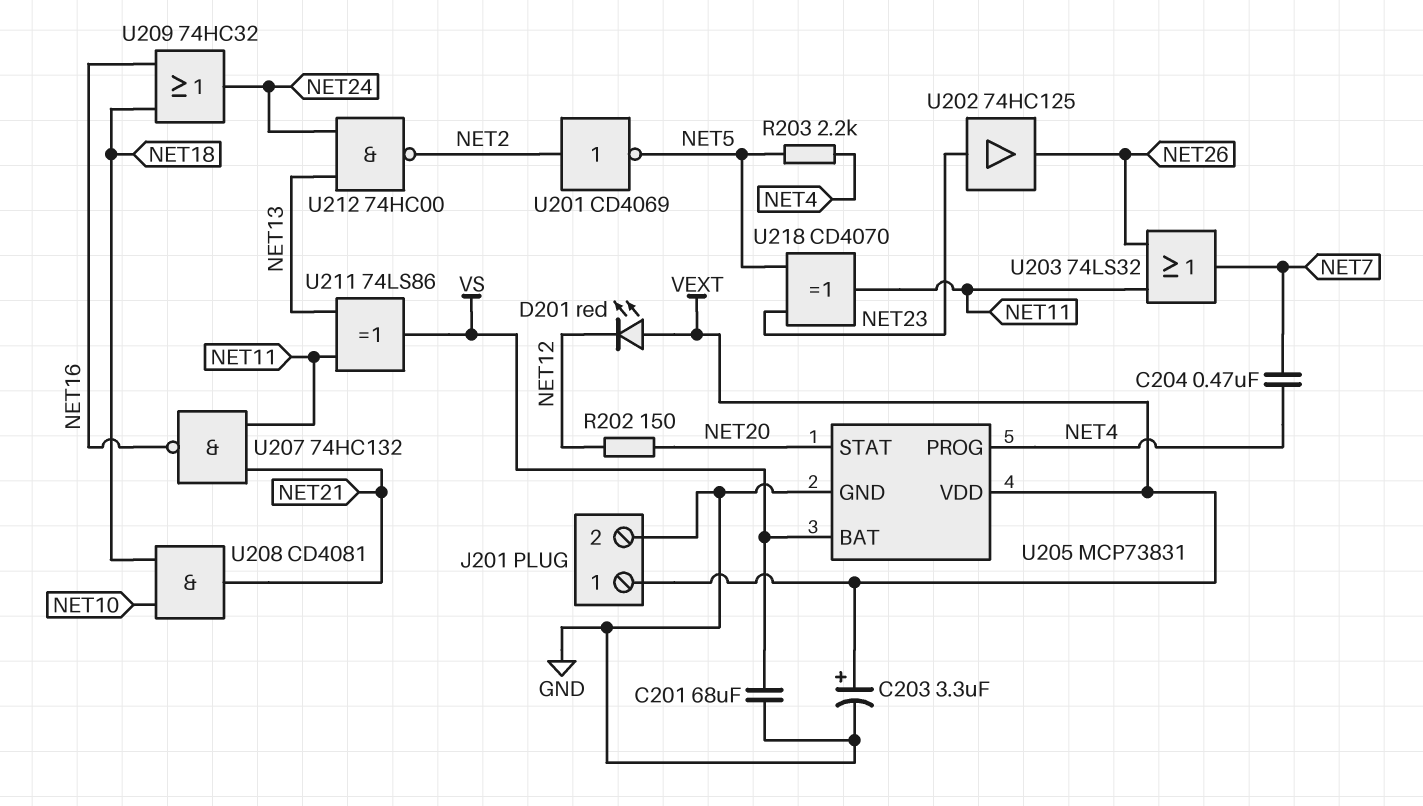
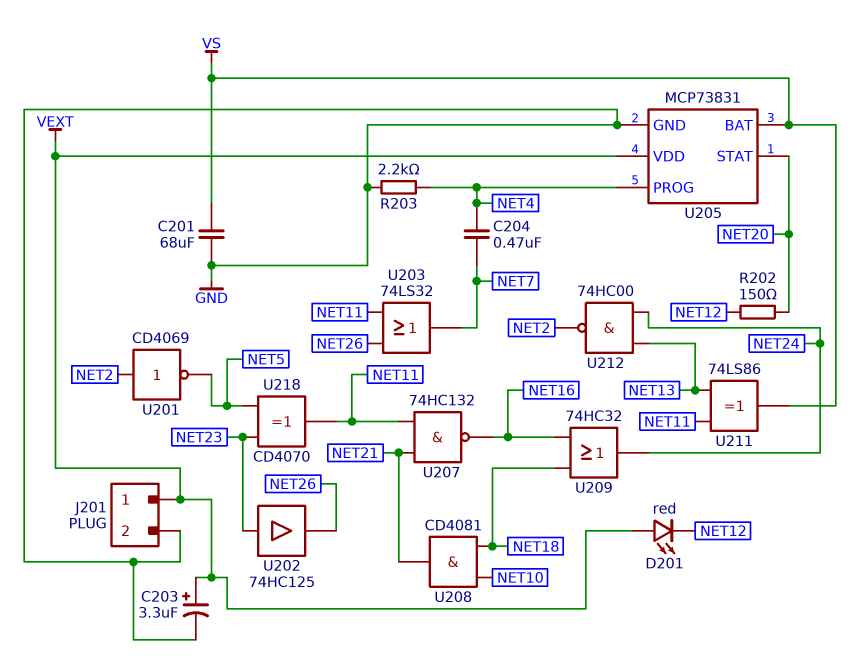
R203: 2.2k (NET4, NET5) -> 2.2k (GND, NET4)

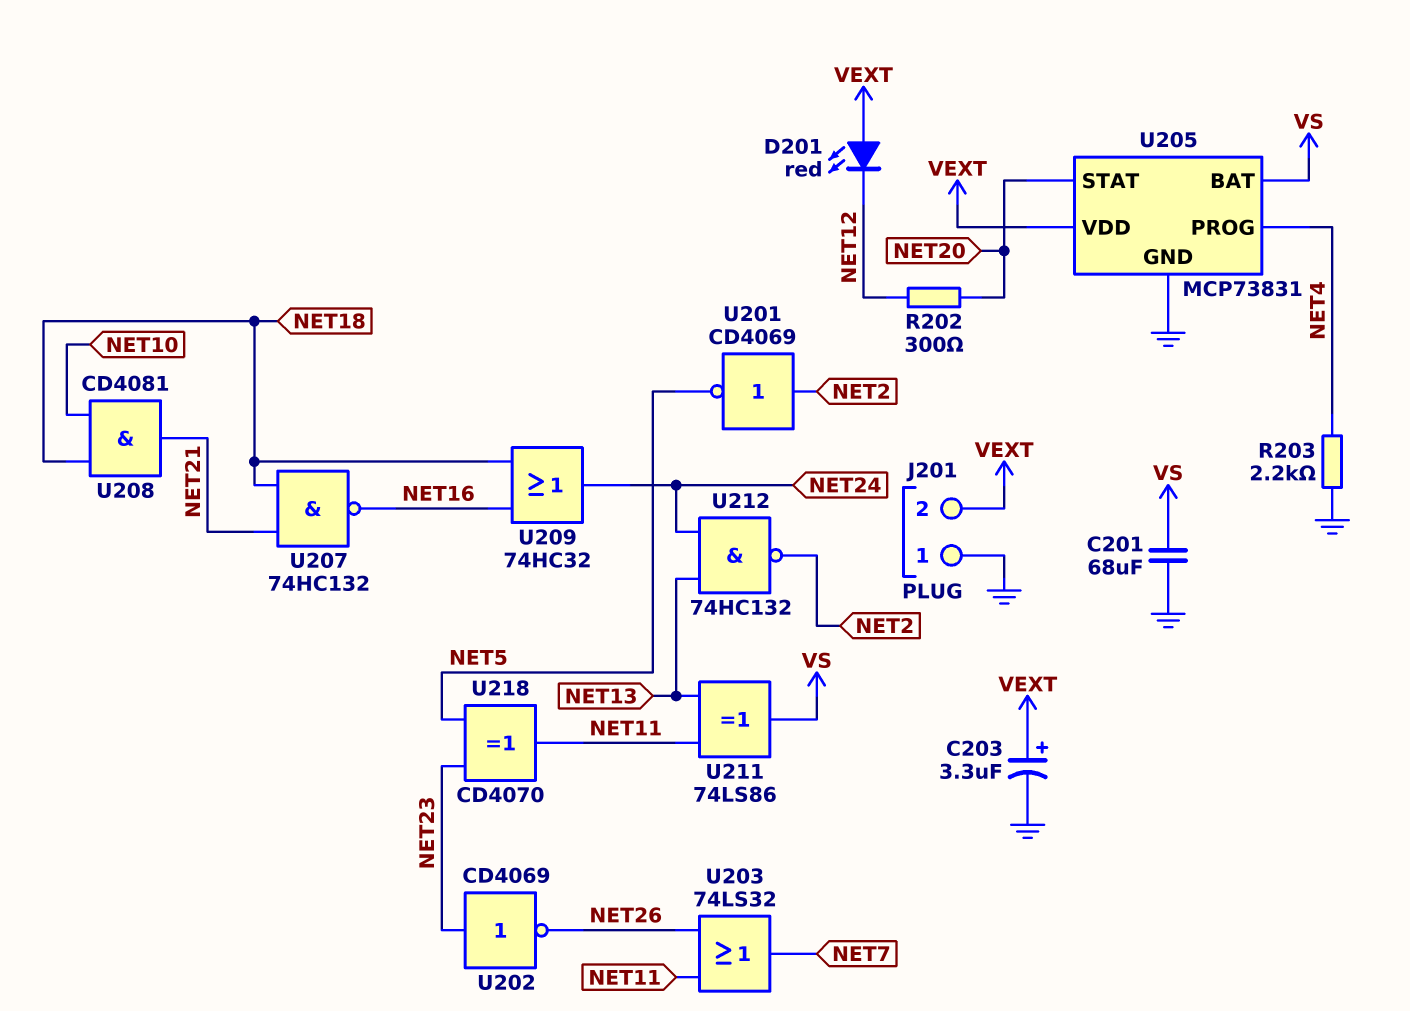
C204: 470nF (NET4, NET7) -> none
J201 pin 1: VEXT -> GND
J201 pin 2: GND -> VEXT
R202: 150 (NET12, NET20) -> 300 (NET12, NET20)
U202: buffer 74HC125 (in NET23, out NET26) -> NOT CD4069 (in NET23, out NET26)
U207: NAND 74HC132 (in NET11, in NET21, out NET16) -> NAND 74HC132 (in NET18, in NET21, out NET16)
U212: NAND 74HC00 (in NET13, in NET24, out NET2) -> NAND 74HC132 (in NET13, in NET24, out NET2)

